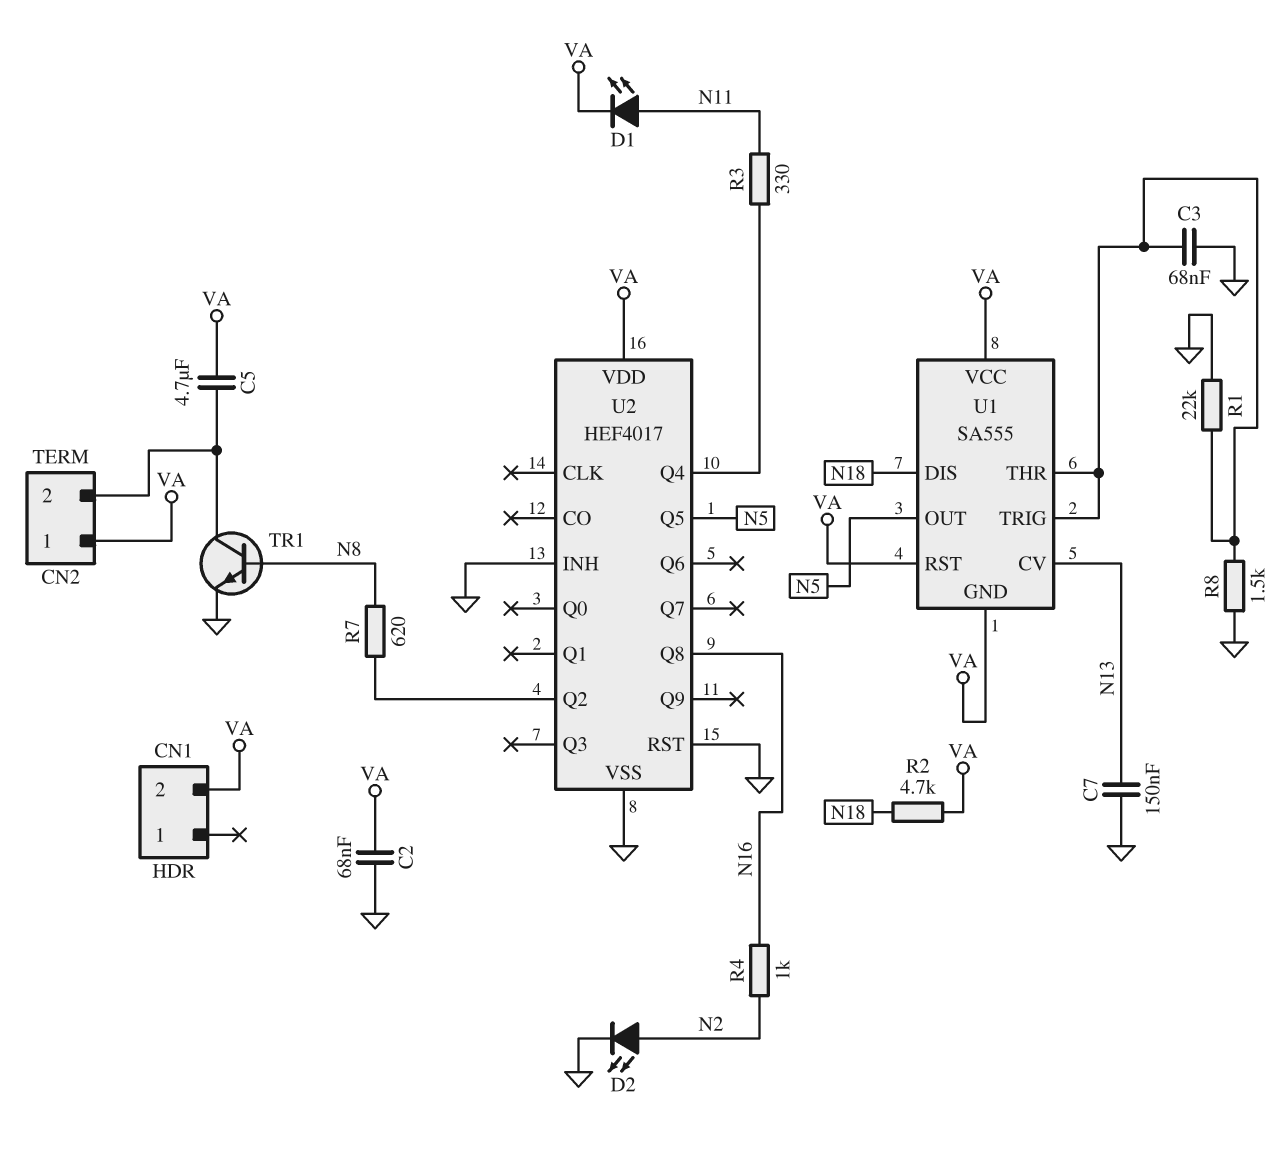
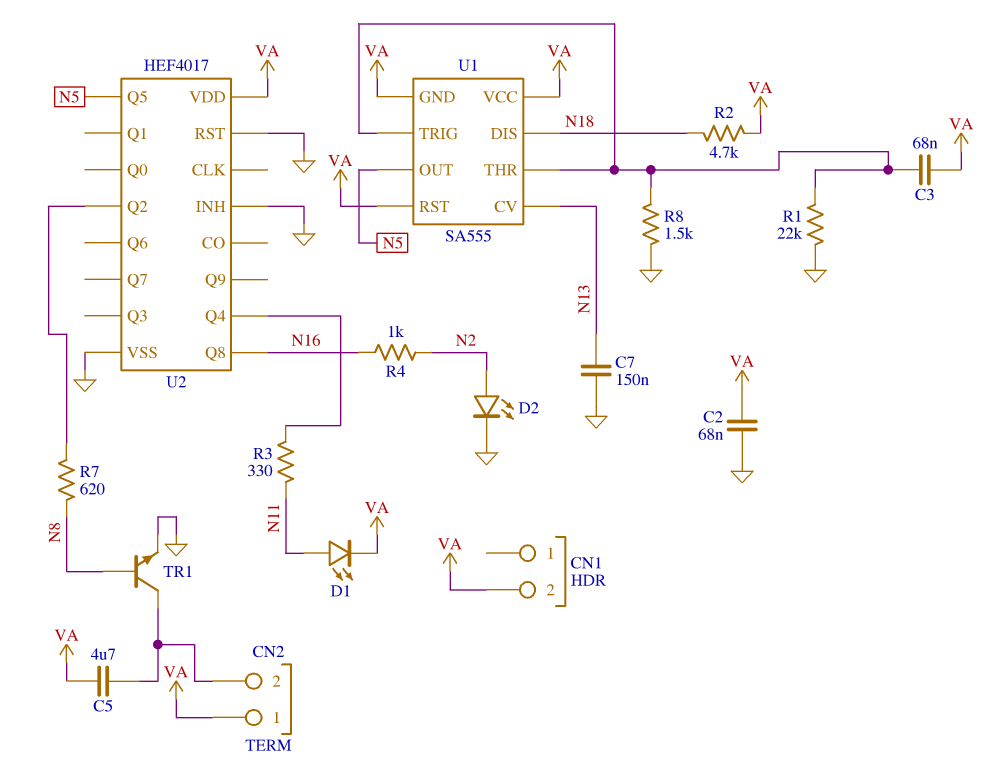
C3: 68nF (GND, U1/THR) -> 68nF (U1/THR, VA)

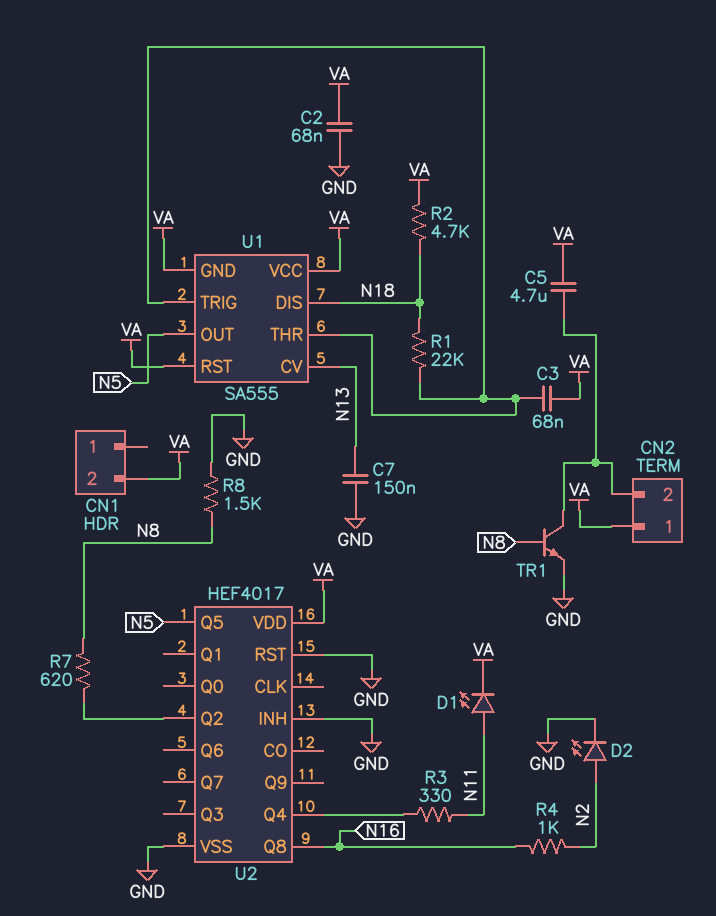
R1: 22k (GND, U1/THR) -> 22k (N18, U1/THR)
R8: 1.5k (GND, U1/THR) -> 1.5k (GND, N8)

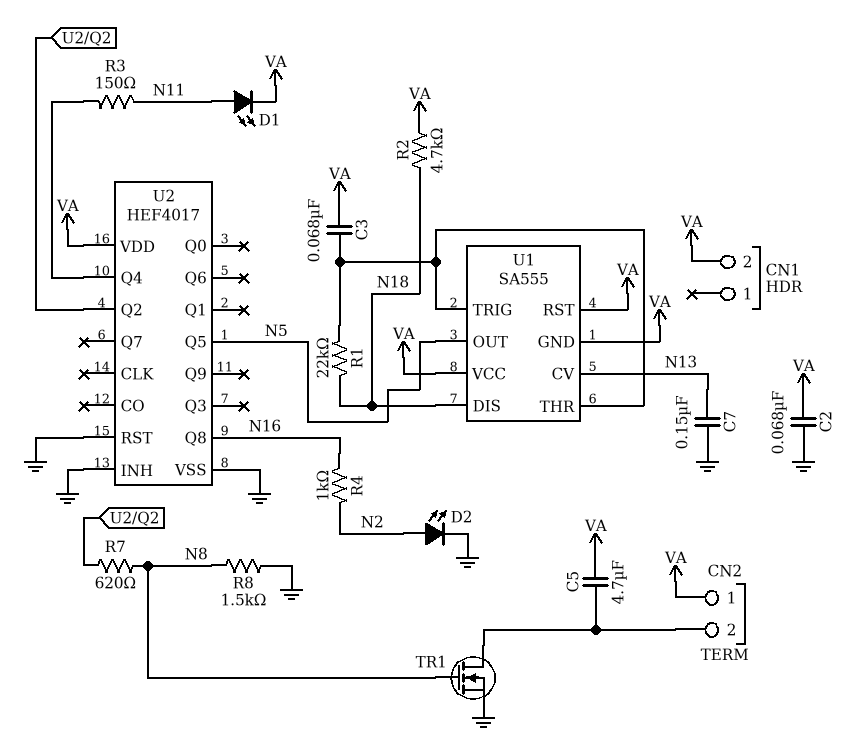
R3: 330 (N11, U2/Q4) -> 150 (N11, U2/Q4)
TR1: NPN (B N8, C CN2/2, E GND) -> NMOS (G N8, D CN2/2, S GND)

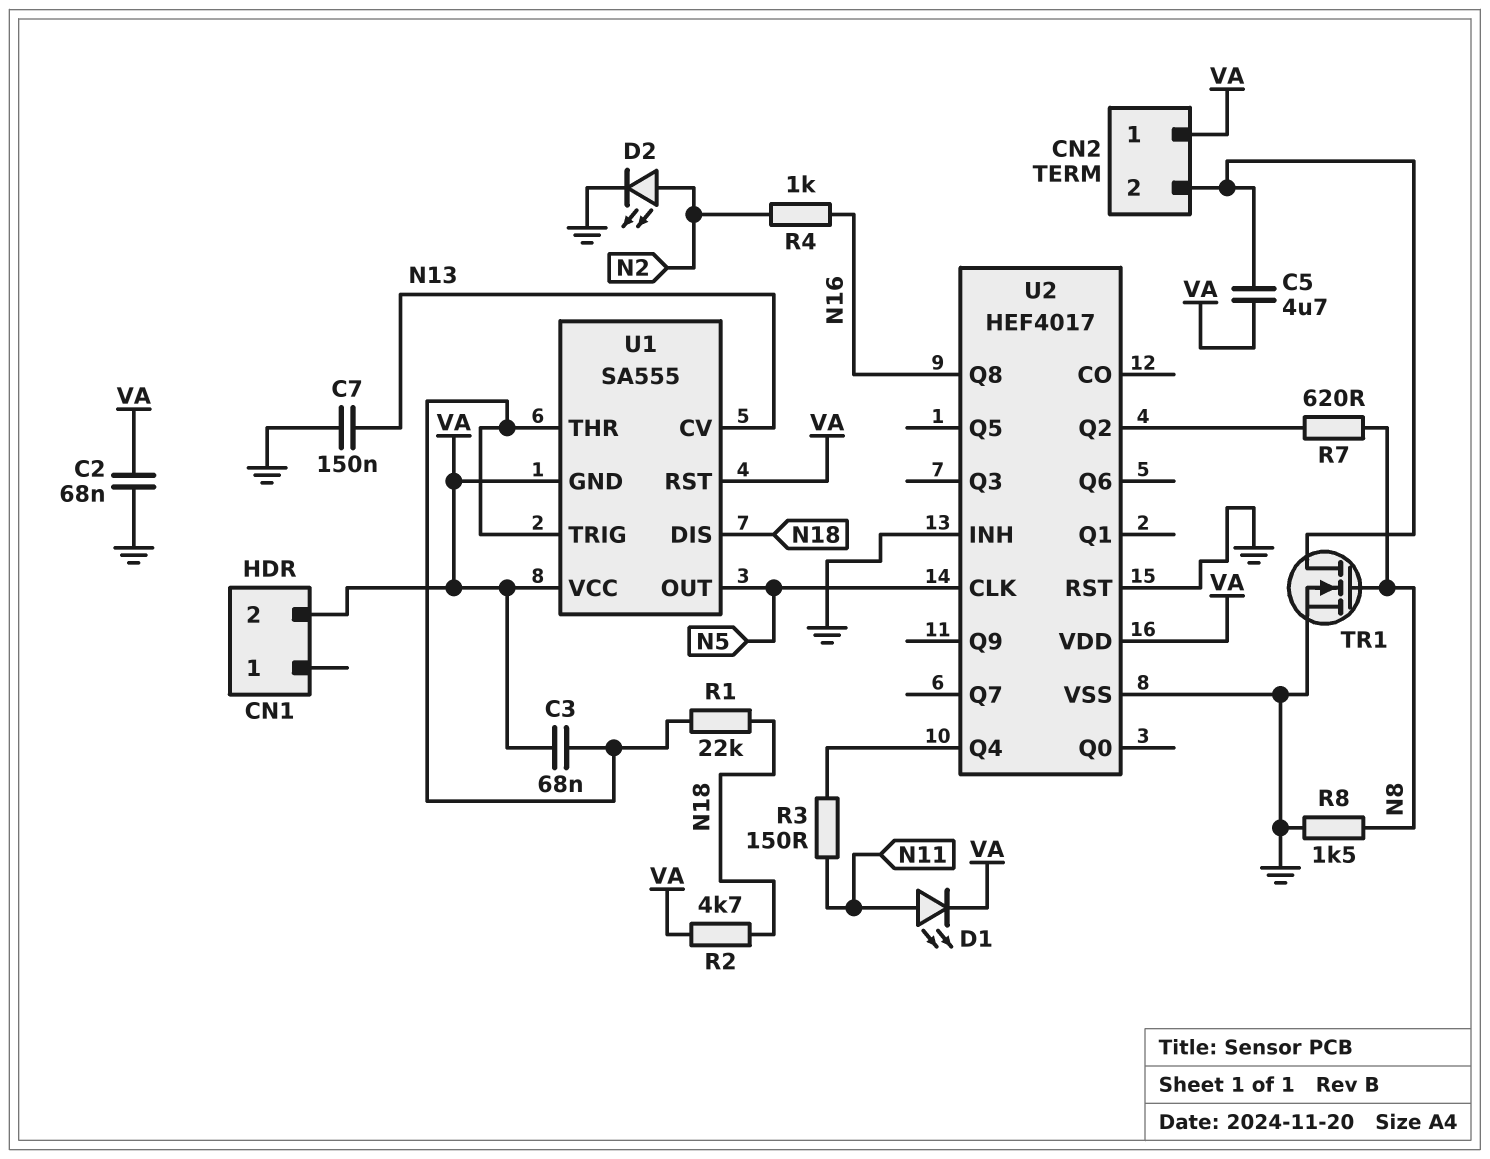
U2 pin CLK: none -> N5
U2 pin Q5: N5 -> none

